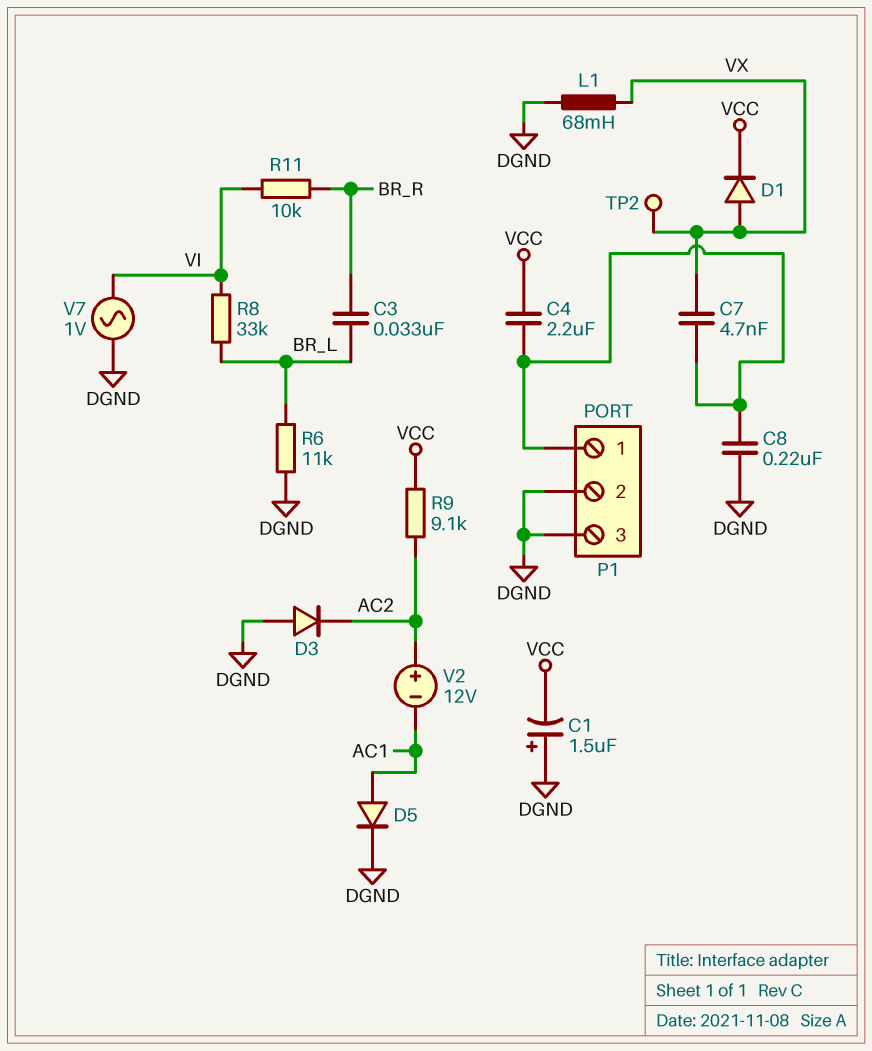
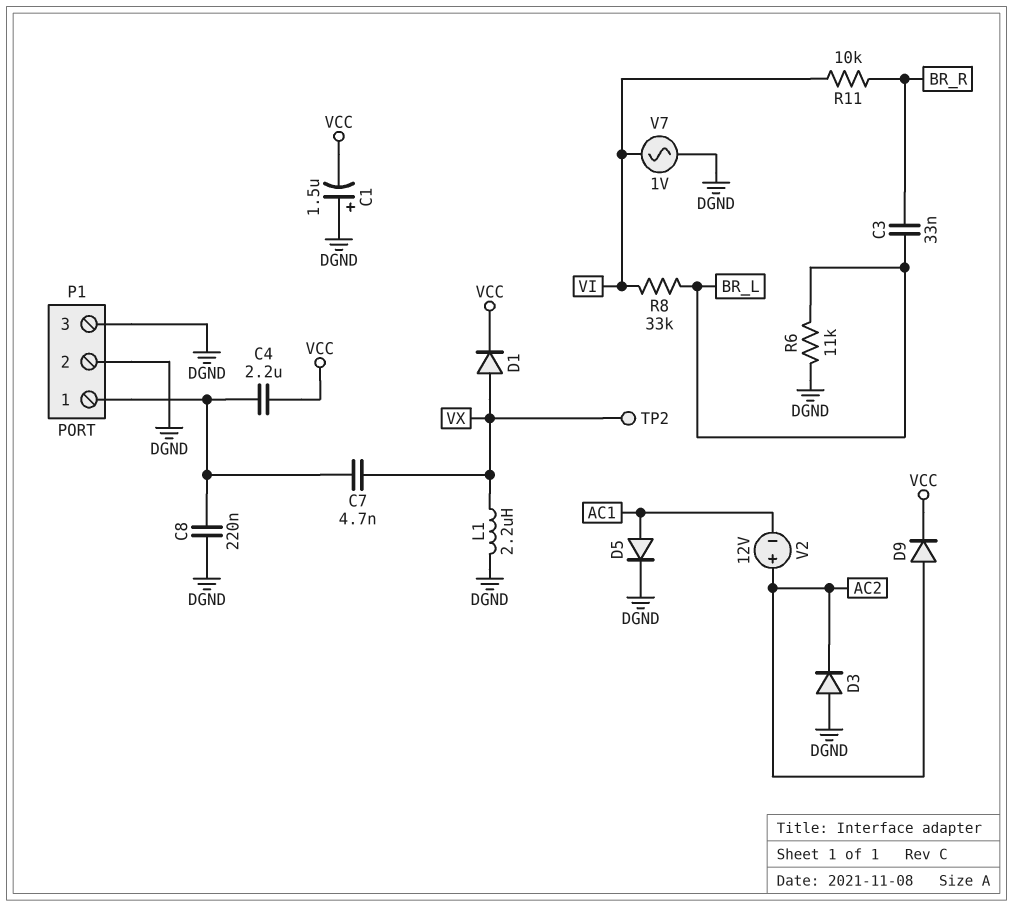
D9: none -> diode (A AC2, K VCC)
L1: 68mH (DGND, VX) -> 2.2uH (DGND, VX)
R9: 9.1k (AC2, VCC) -> none

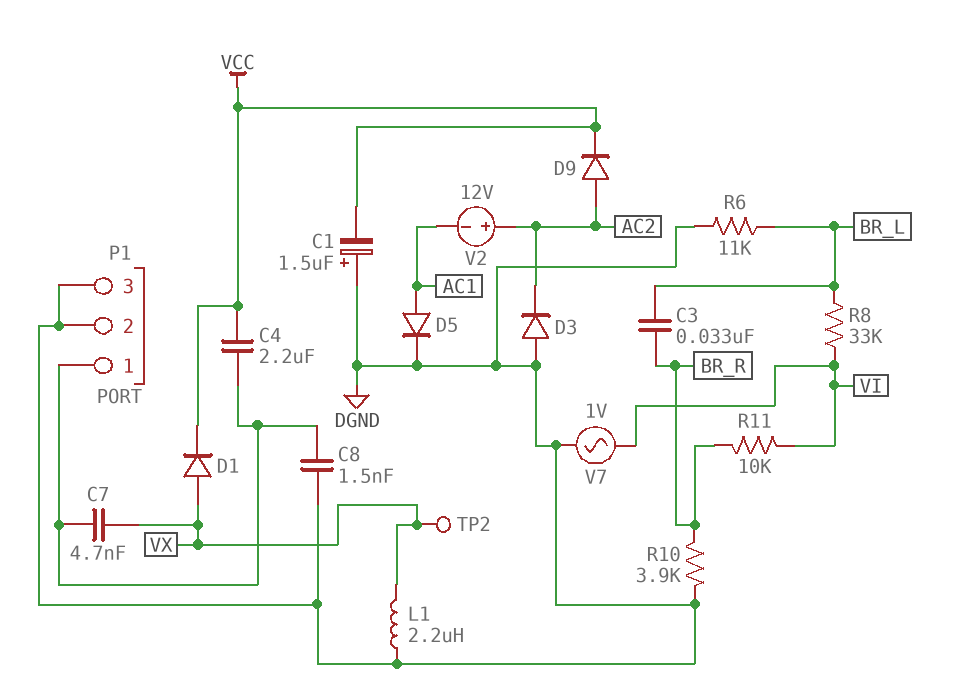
C8: 220nF (DGND, P1/1) -> 1.5nF (DGND, P1/1)
R10: none -> 3.9k (BR_R, DGND)

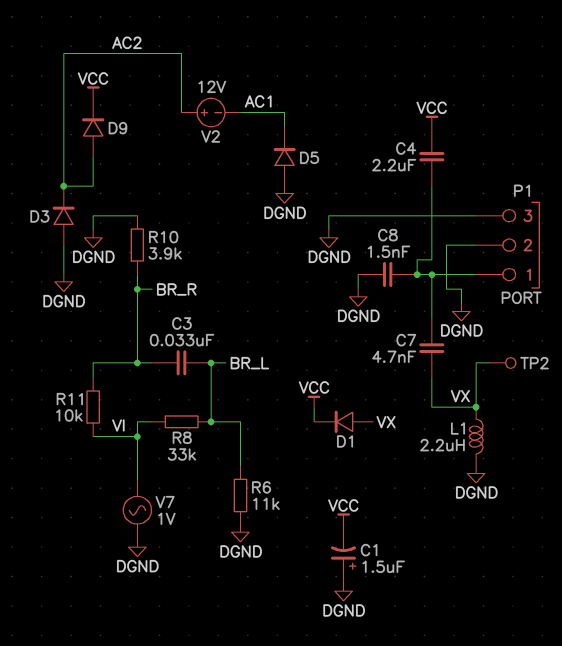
D5: diode (A AC1, K DGND) -> diode (A DGND, K AC1)

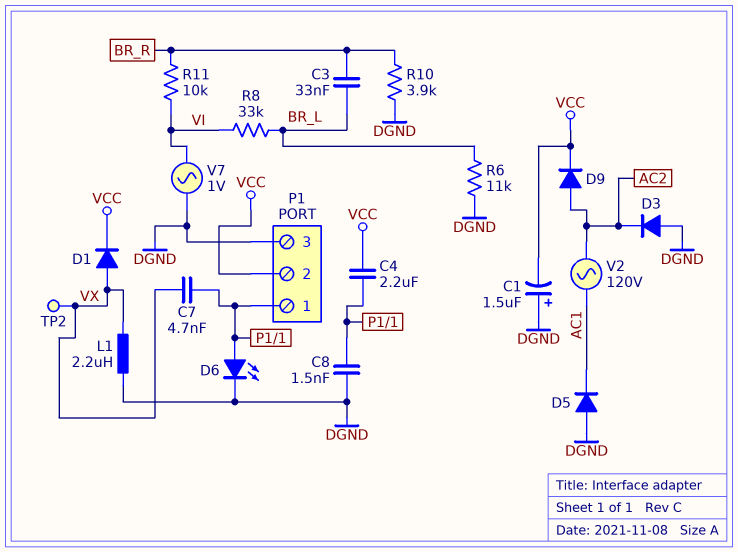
D6: none -> LED (A P1/1, K DGND)
P1 pin 2: DGND -> VCC
V2: 12V (plus AC2, minus AC1) -> AC 120V (AC1, AC2)

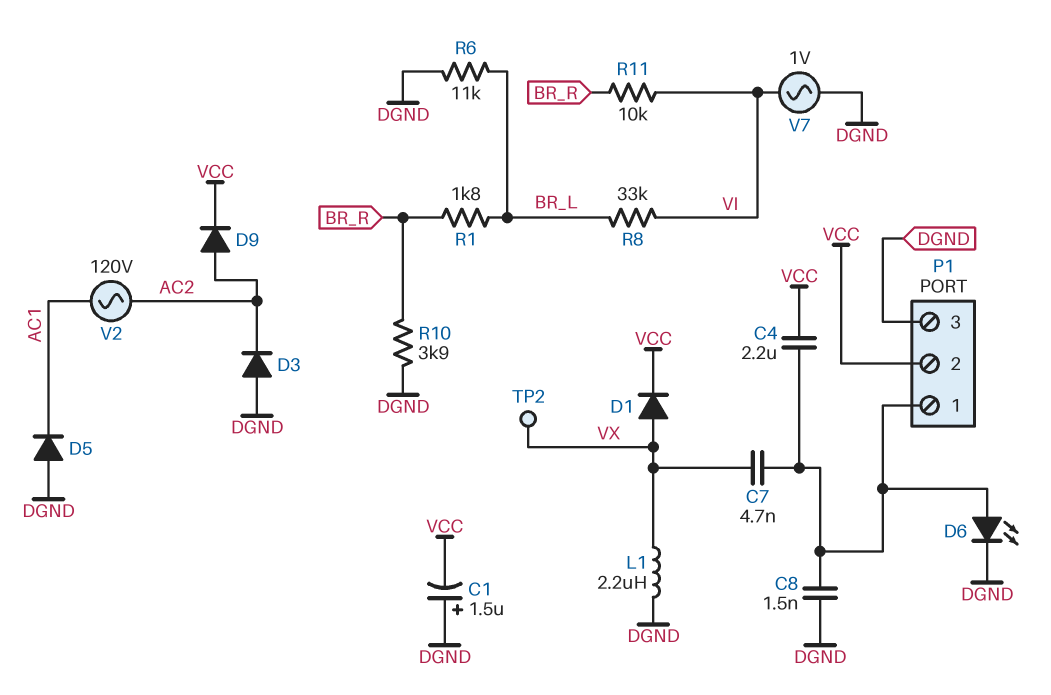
C3: 33nF (BR_L, BR_R) -> none
R1: none -> 1.8k (BR_L, BR_R)

